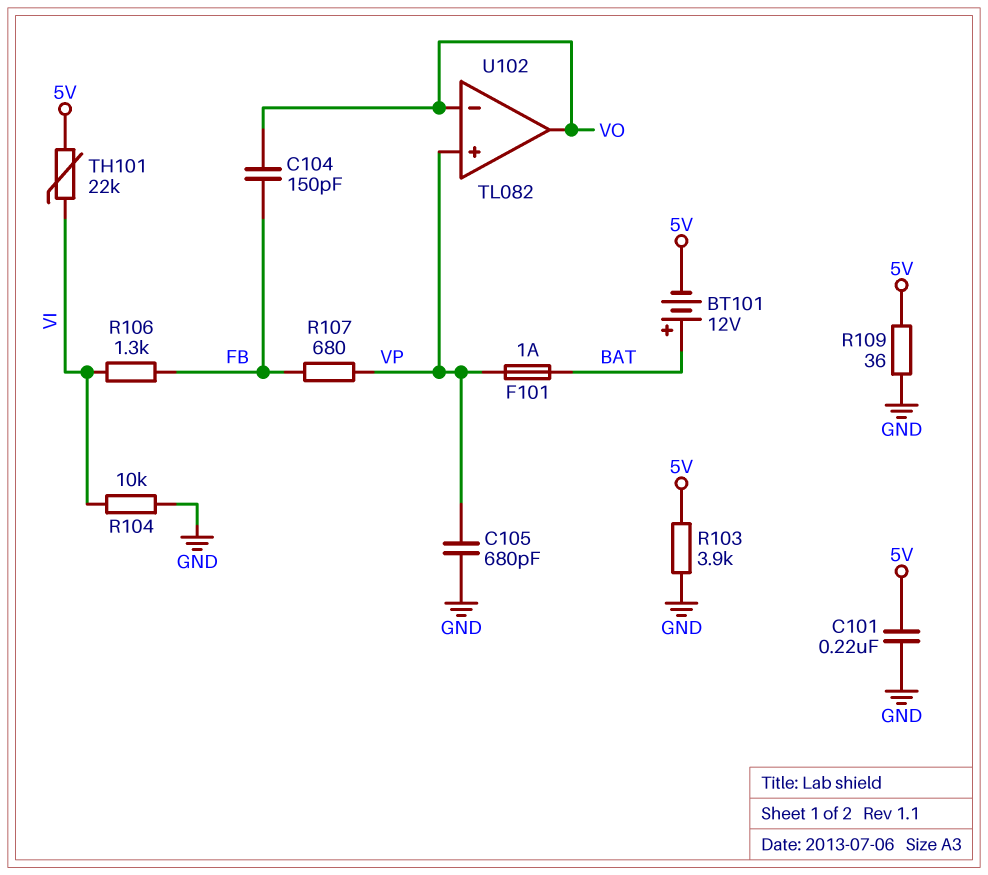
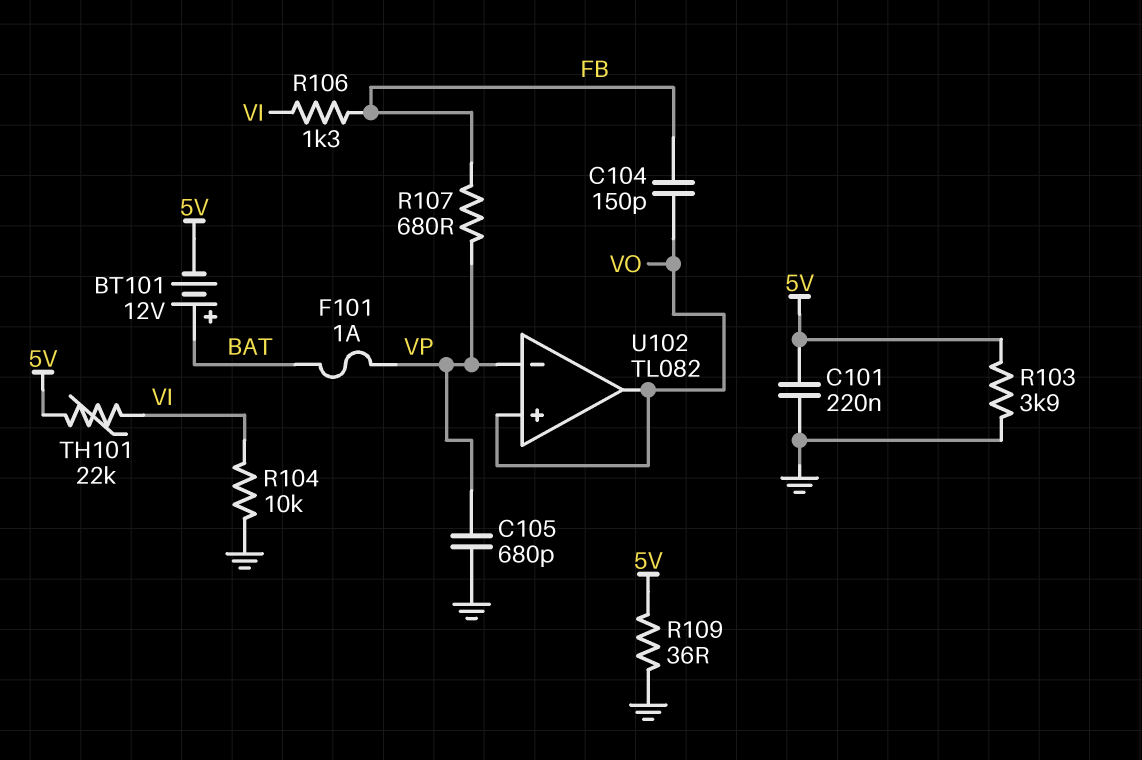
U102 pin in+: VP -> VO
U102 pin in-: VO -> VP

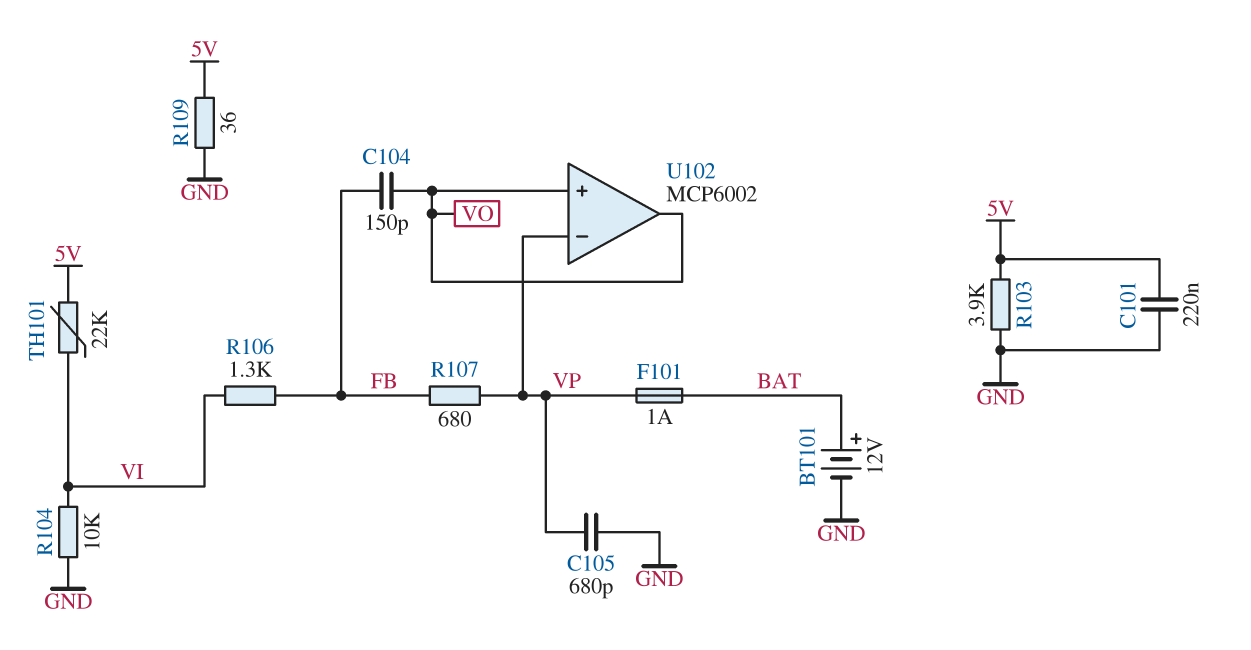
BT101: 12V (plus BAT, minus 5V) -> 12V (plus BAT, minus GND)
U102: TL082 -> MCP6002

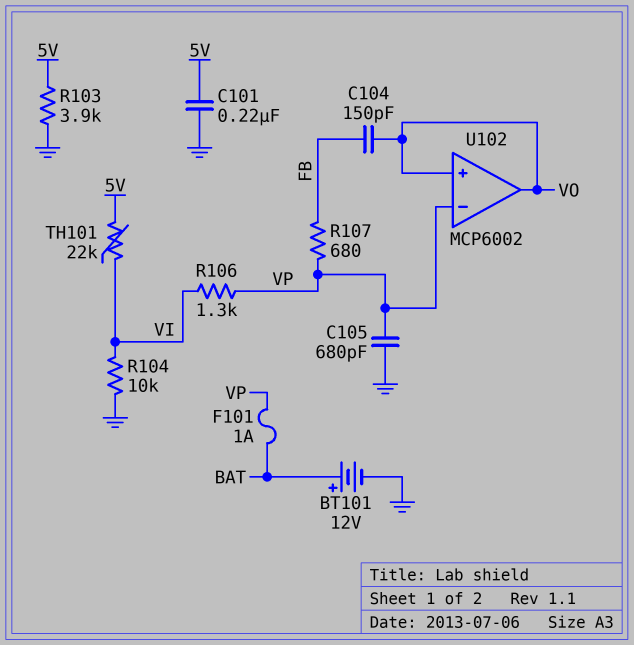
R106: 1.3k (FB, VI) -> 1.3k (VI, VP)
R109: 36 (5V, GND) -> none

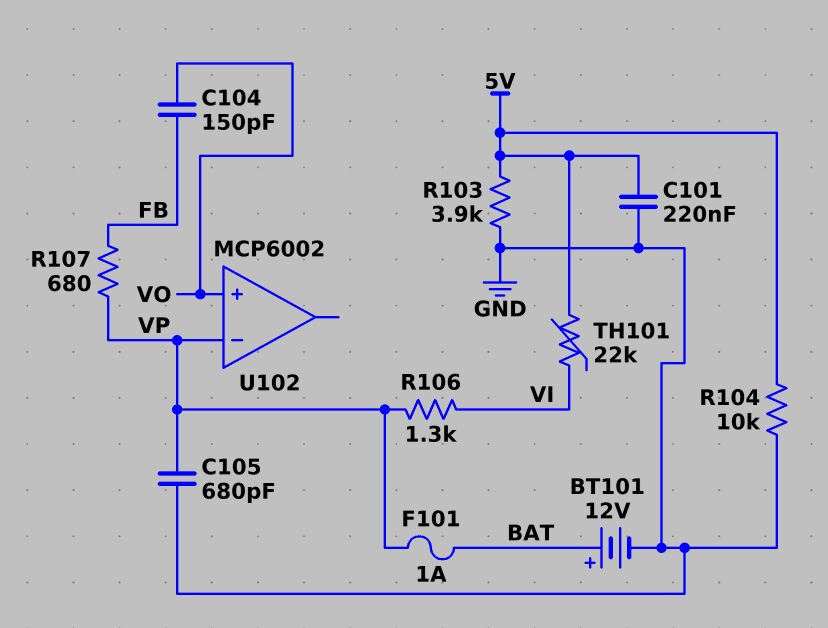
R104: 10k (GND, VI) -> 10k (5V, GND)
U102 pin out: VO -> none

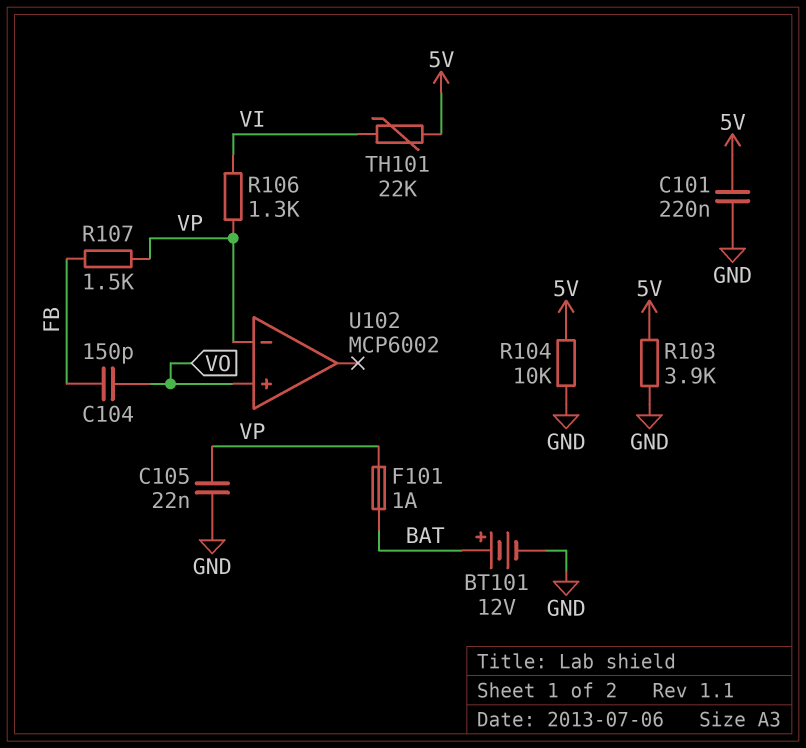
C105: 680pF (GND, VP) -> 22nF (GND, VP)
R107: 680 (FB, VP) -> 1.5k (FB, VP)

